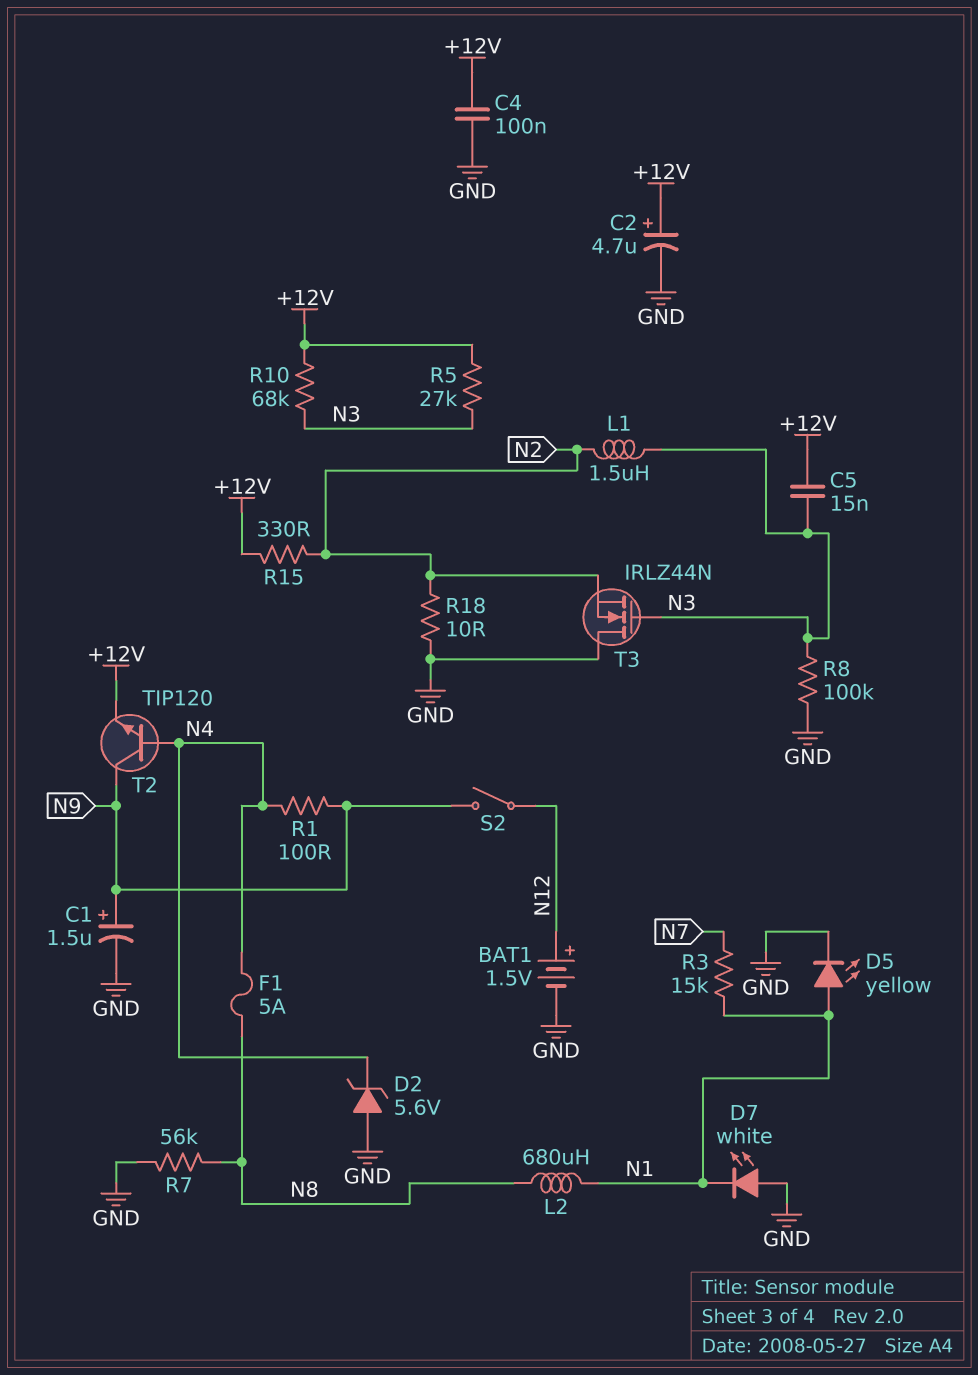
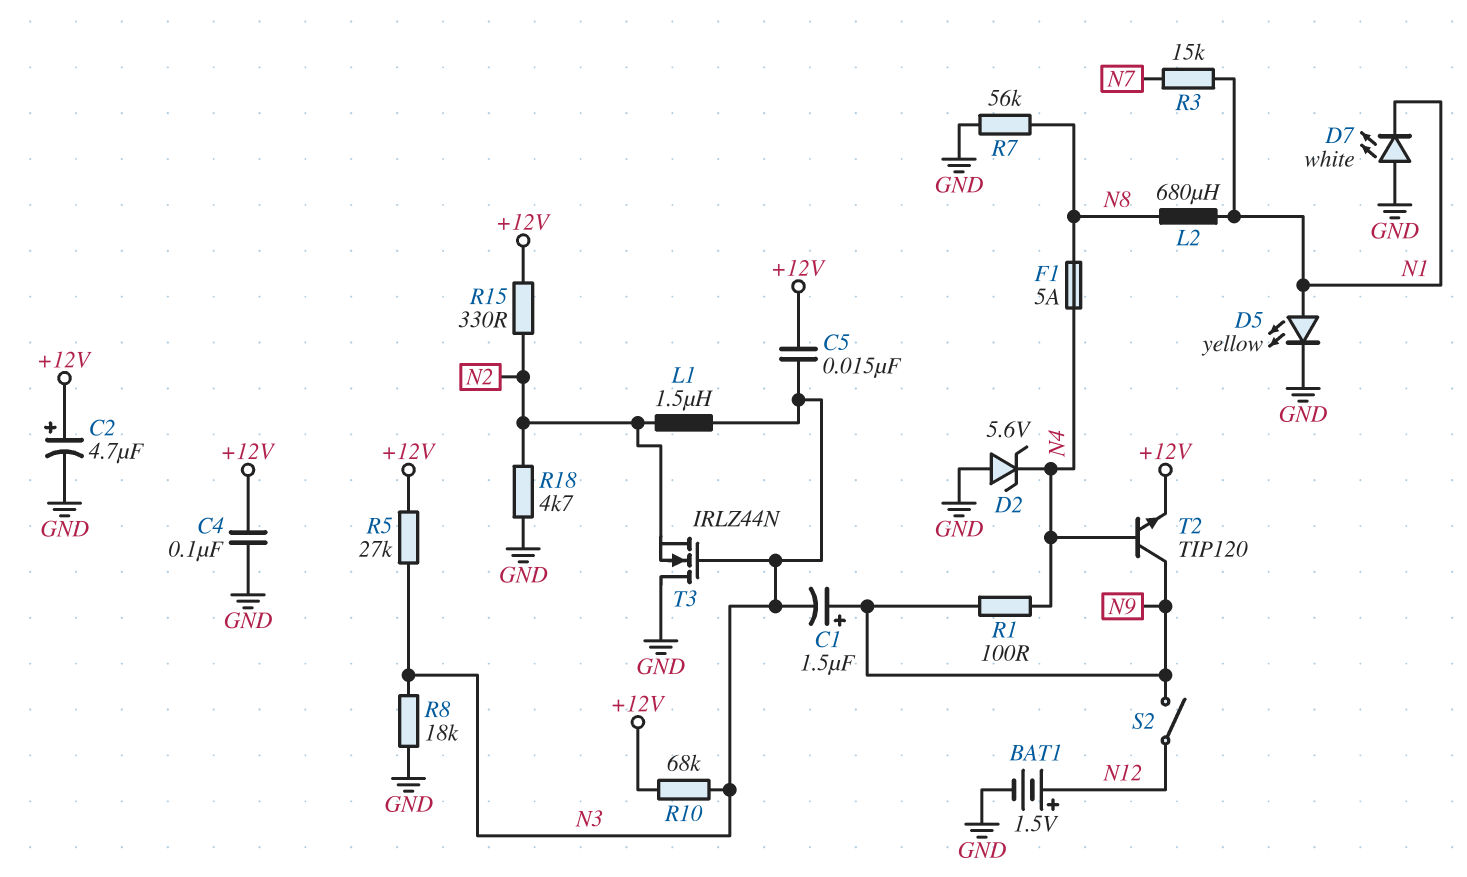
C1: 1.5uF (plus N9, minus GND) -> 1.5uF (plus N9, minus N3)
R8: 100k (GND, N3) -> 18k (GND, N3)
R18: 10 (GND, N2) -> 4.7k (GND, N2)

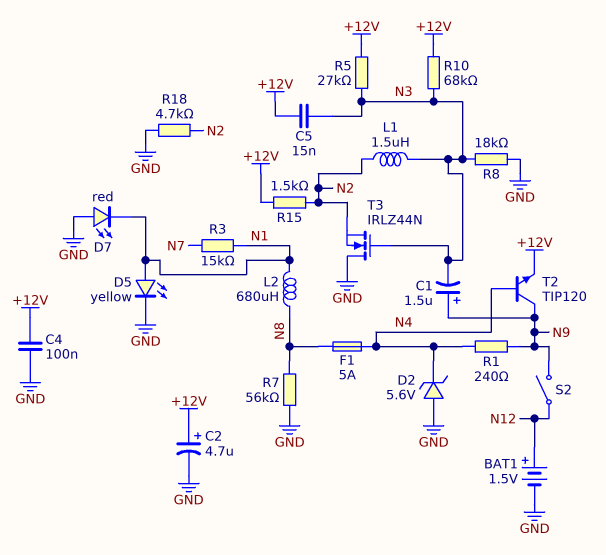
D7: LED white (A GND, K N1) -> LED red (A GND, K N1)
R1: 100 (N4, N9) -> 240 (N4, N9)
R15: 330 (+12V, N2) -> 1.5k (+12V, N2)

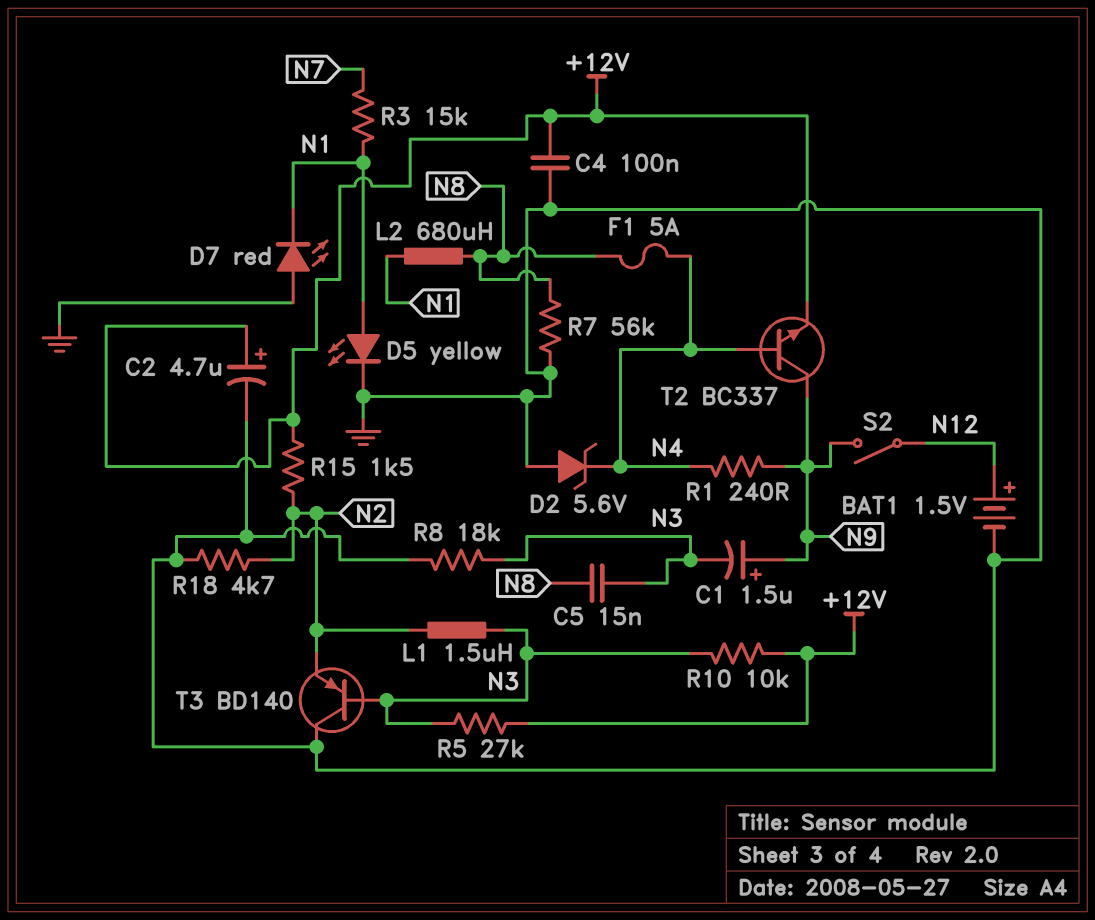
C5: 15nF (+12V, N3) -> 15nF (N3, N8)
R10: 68k (+12V, N3) -> 10k (+12V, N3)
T2: NPN TIP120 (B N4, C N9, E +12V) -> NPN BC337 (B N4, C N9, E +12V)
T3: NMOS IRLZ44N (G N3, D GND, S N2) -> PNP BD140 (B N3, C GND, E N2)

